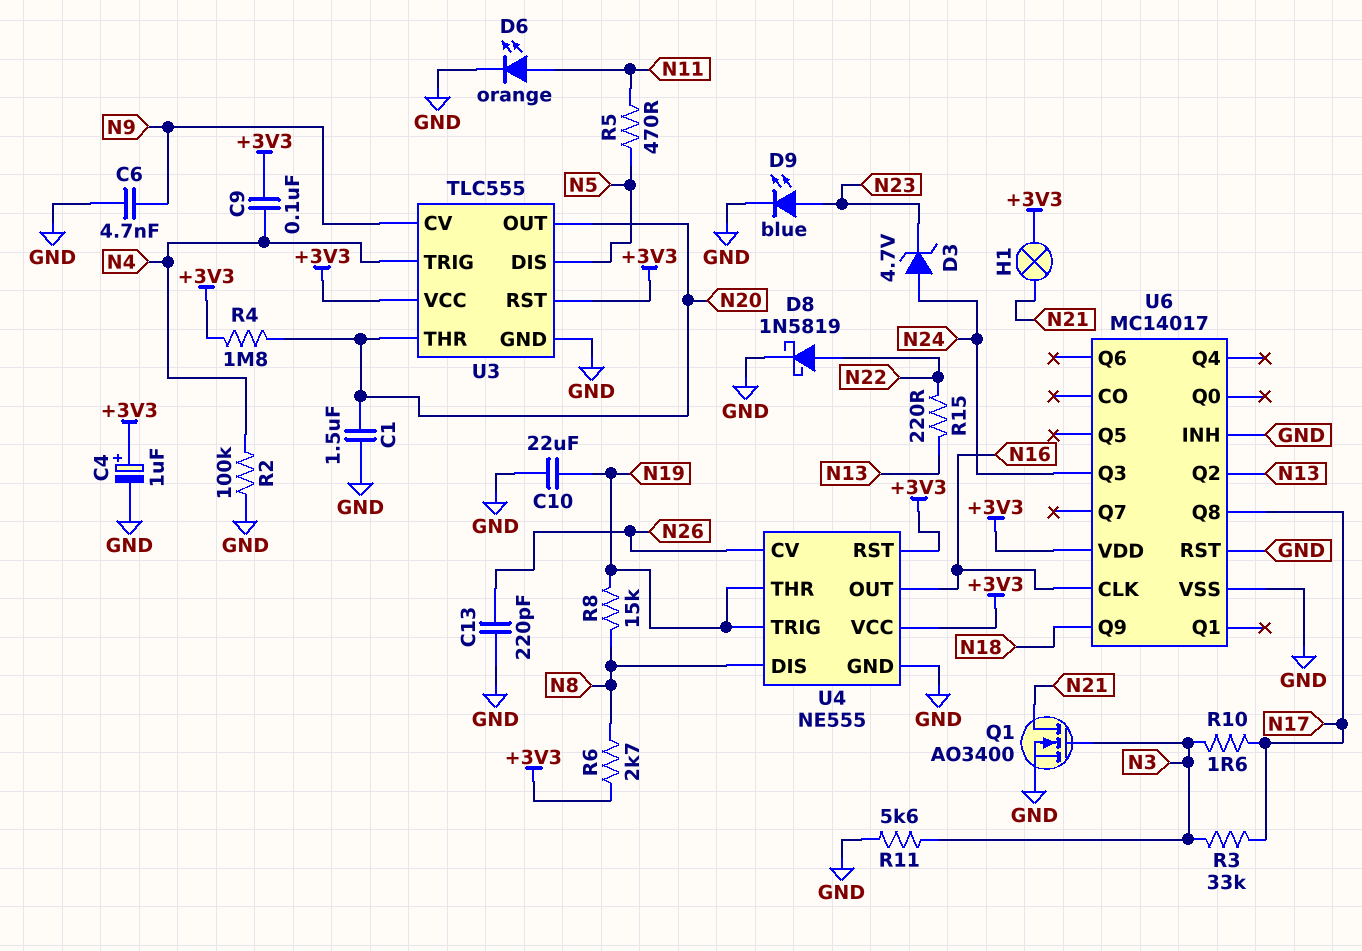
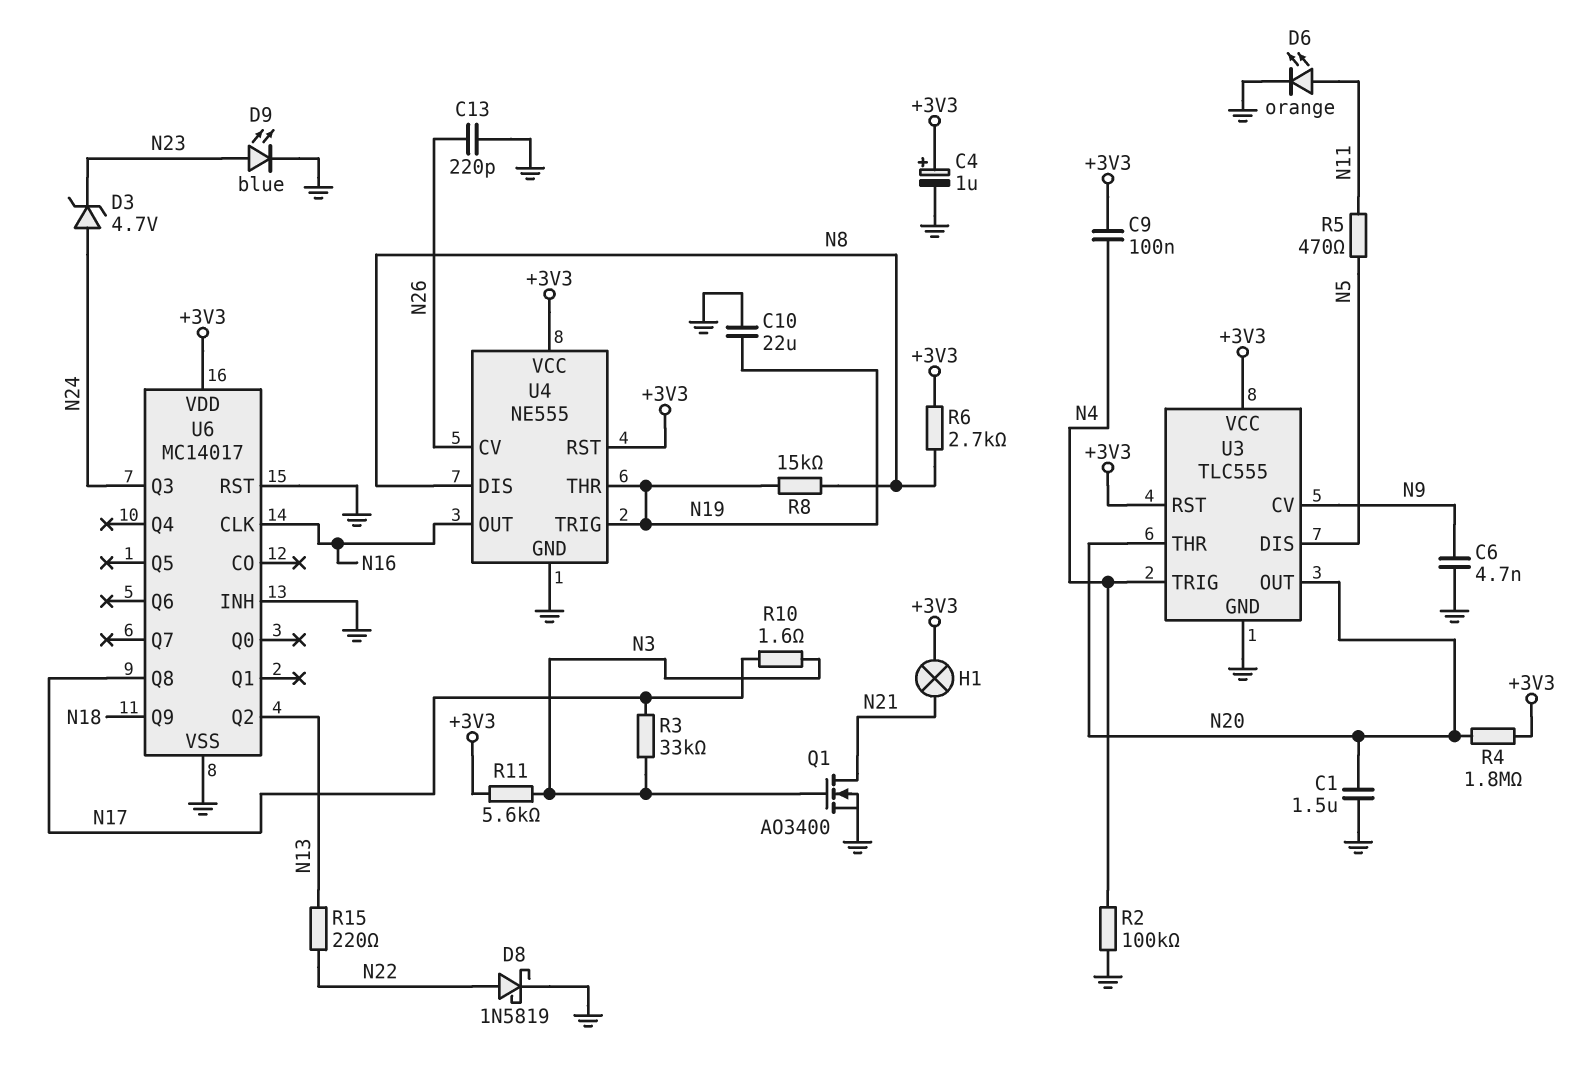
R11: 5.6k (GND, N3) -> 5.6k (+3V3, N3)

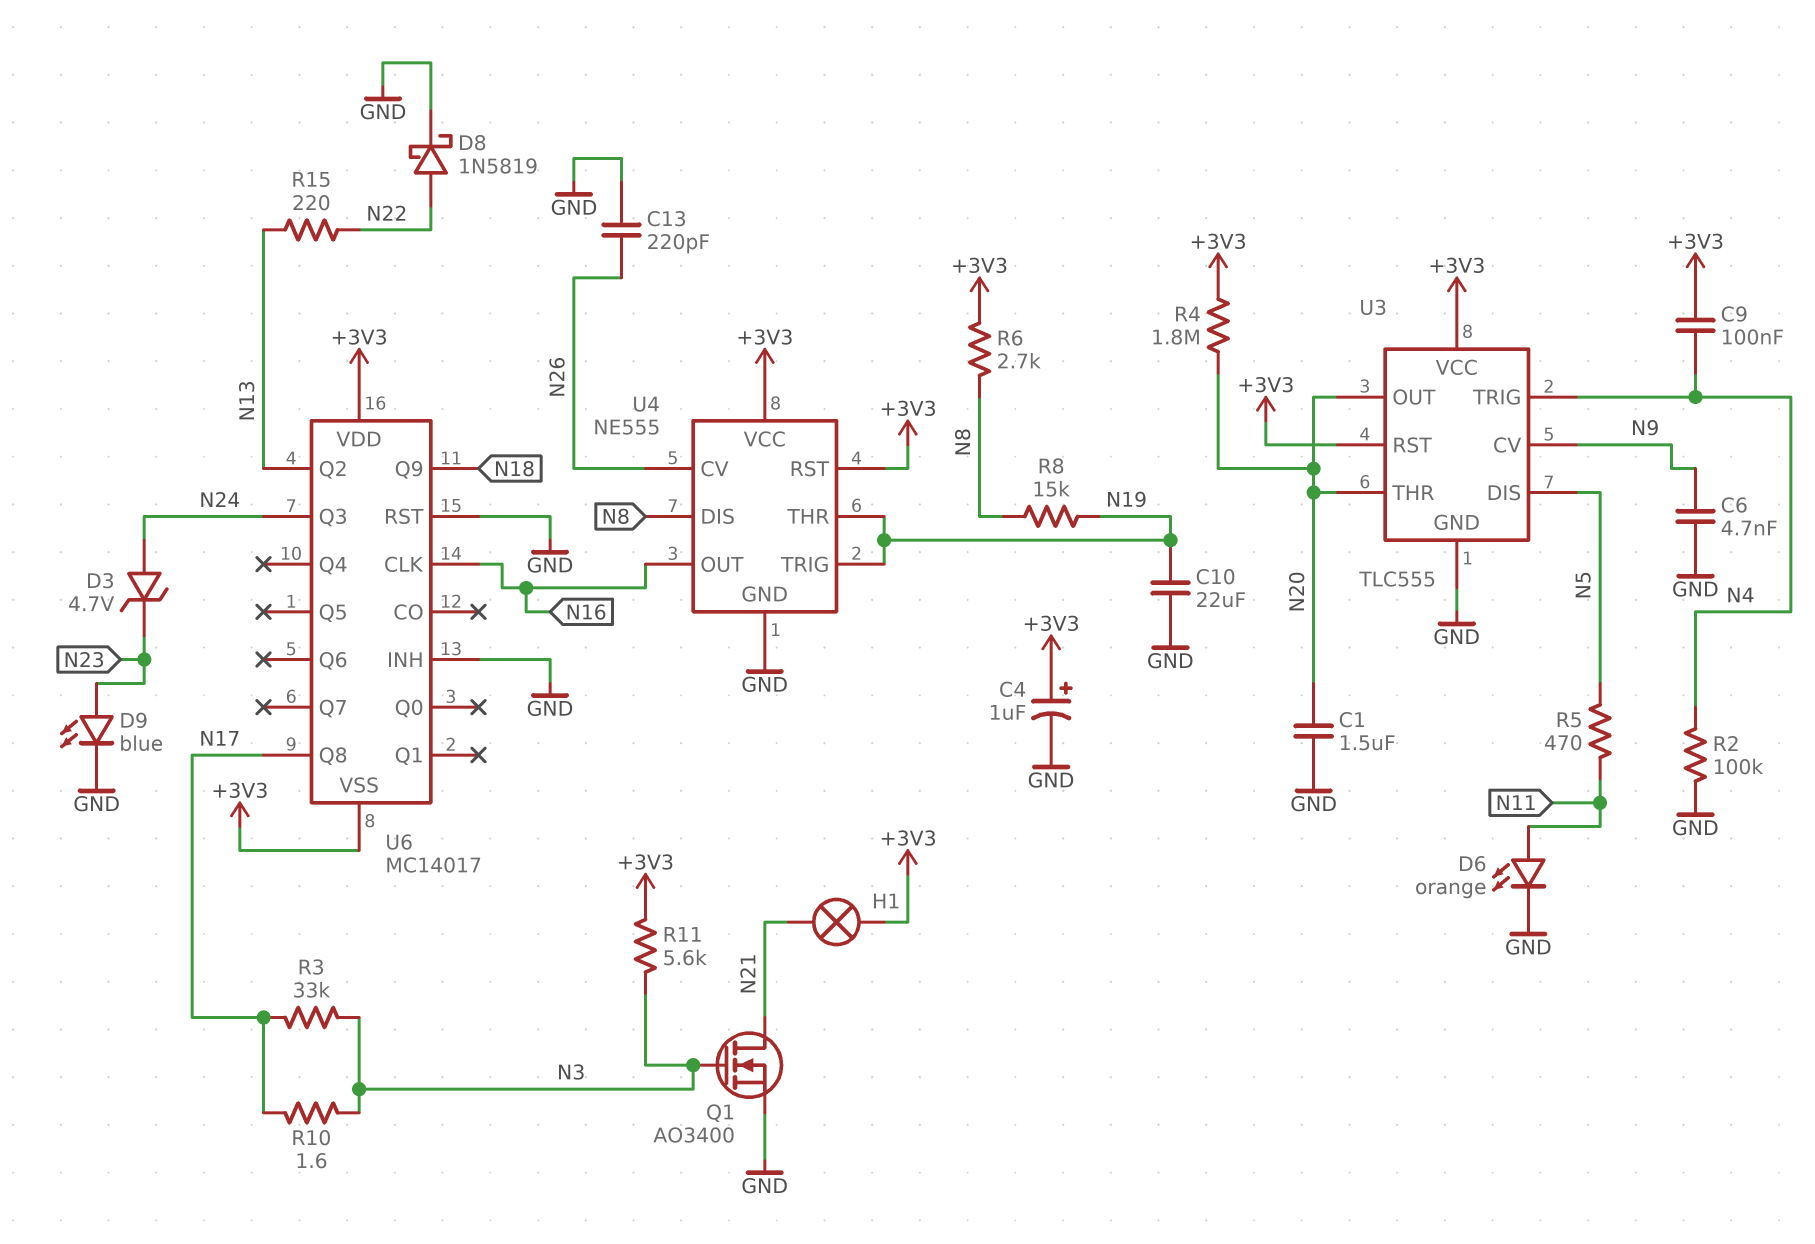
U6 pin VSS: GND -> +3V3

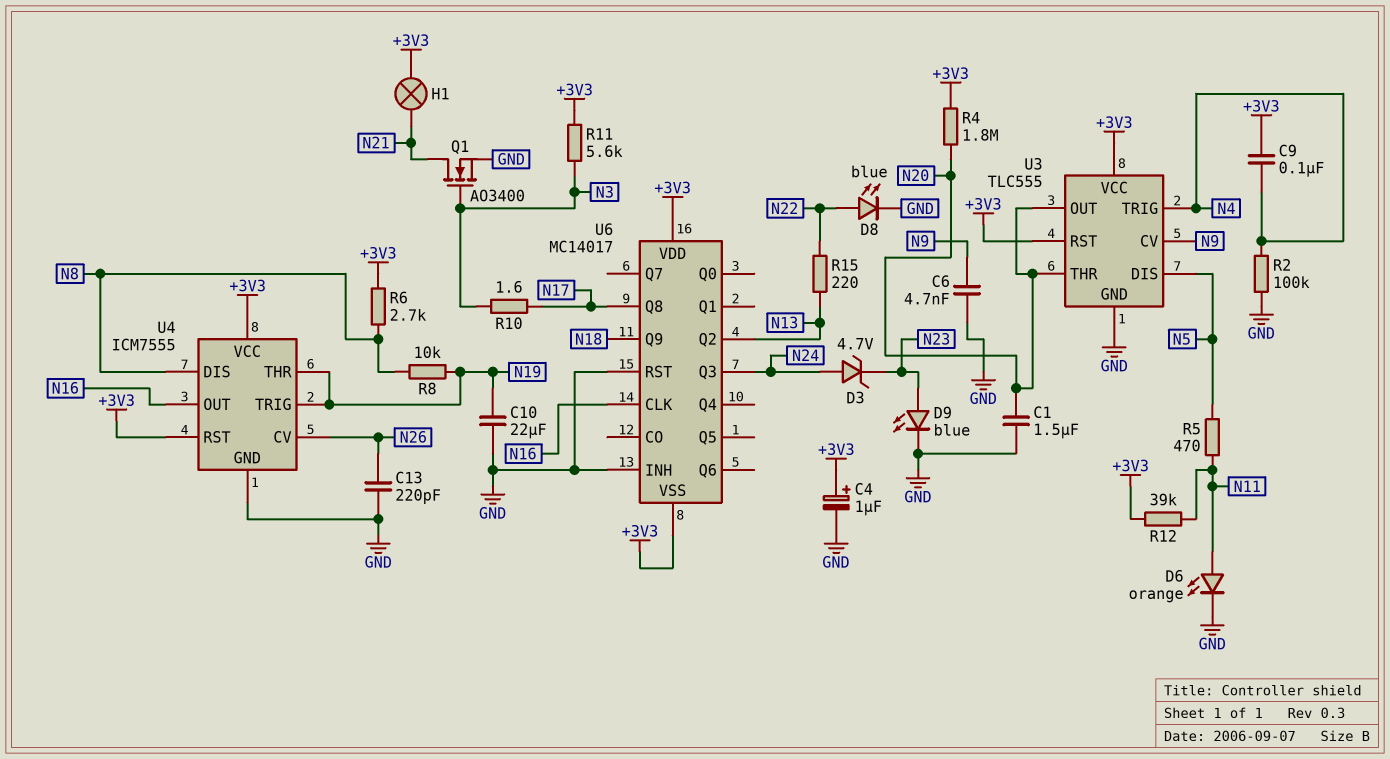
D8: schottky 1N5819 (A N22, K GND) -> LED blue (A N22, K GND)
R3: 33k (N3, N17) -> none
R8: 15k (N8, N19) -> 10k (N8, N19)
R12: none -> 39k (+3V3, N11)
U4: NE555 -> ICM7555

